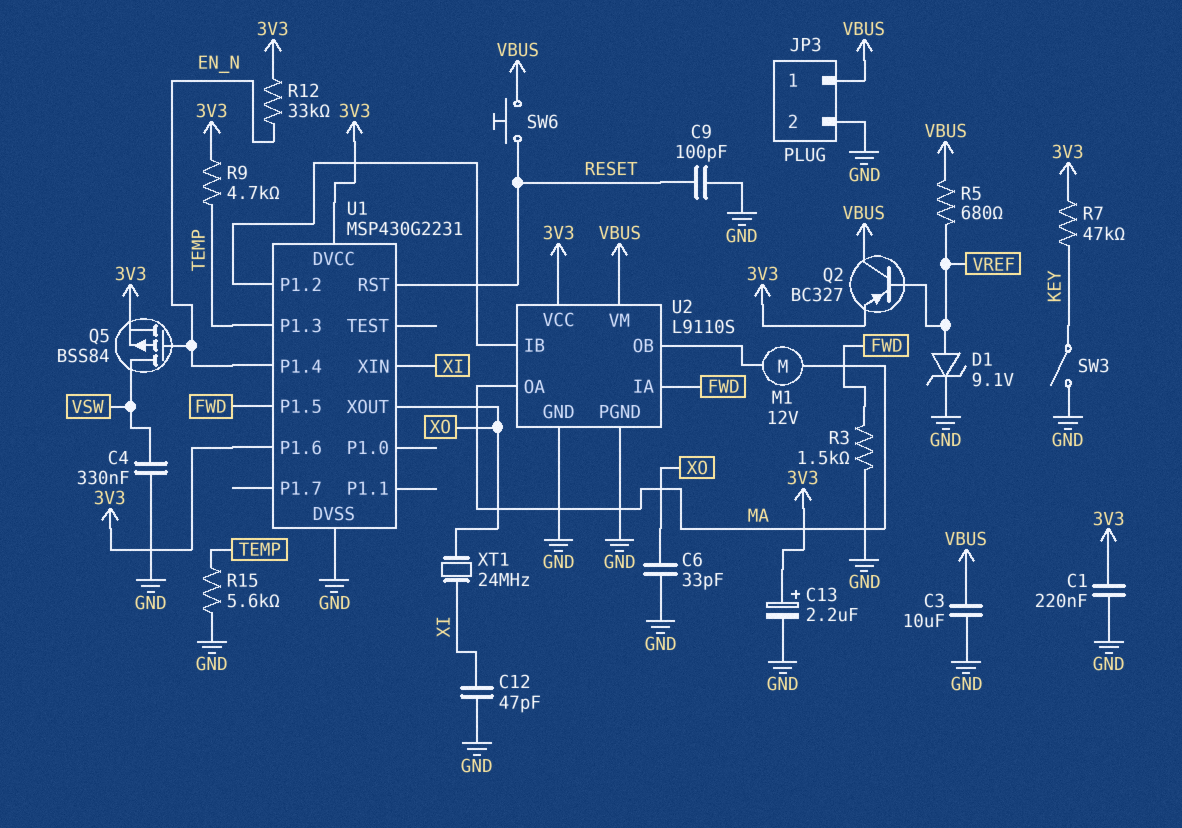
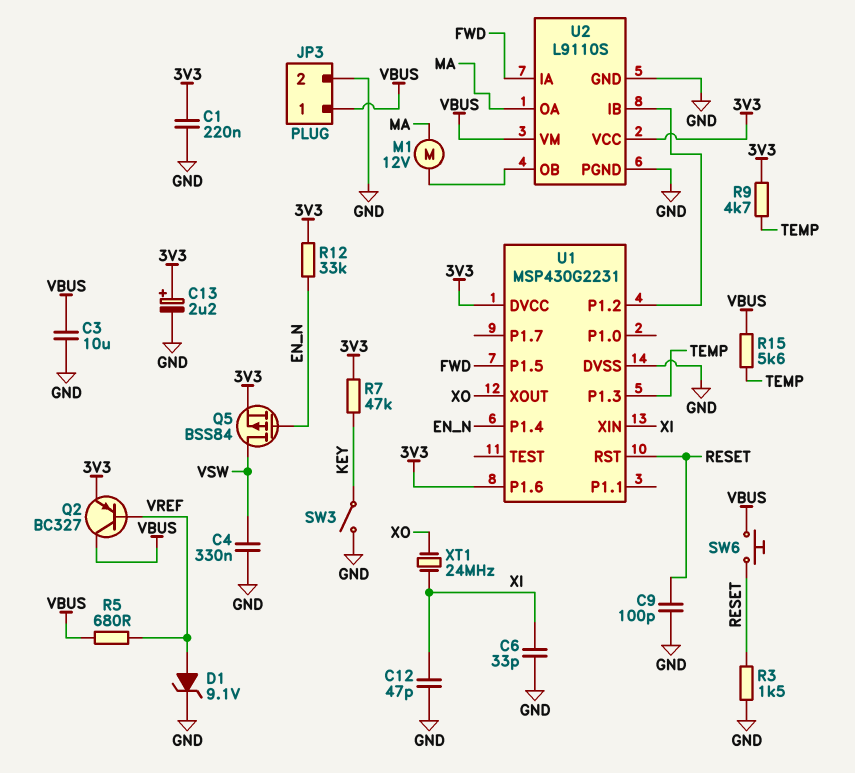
C6: 33pF (GND, XO) -> 33pF (GND, XI)
R3: 1.5k (FWD, GND) -> 1.5k (GND, RESET)
R15: 5.6k (GND, TEMP) -> 5.6k (TEMP, VBUS)

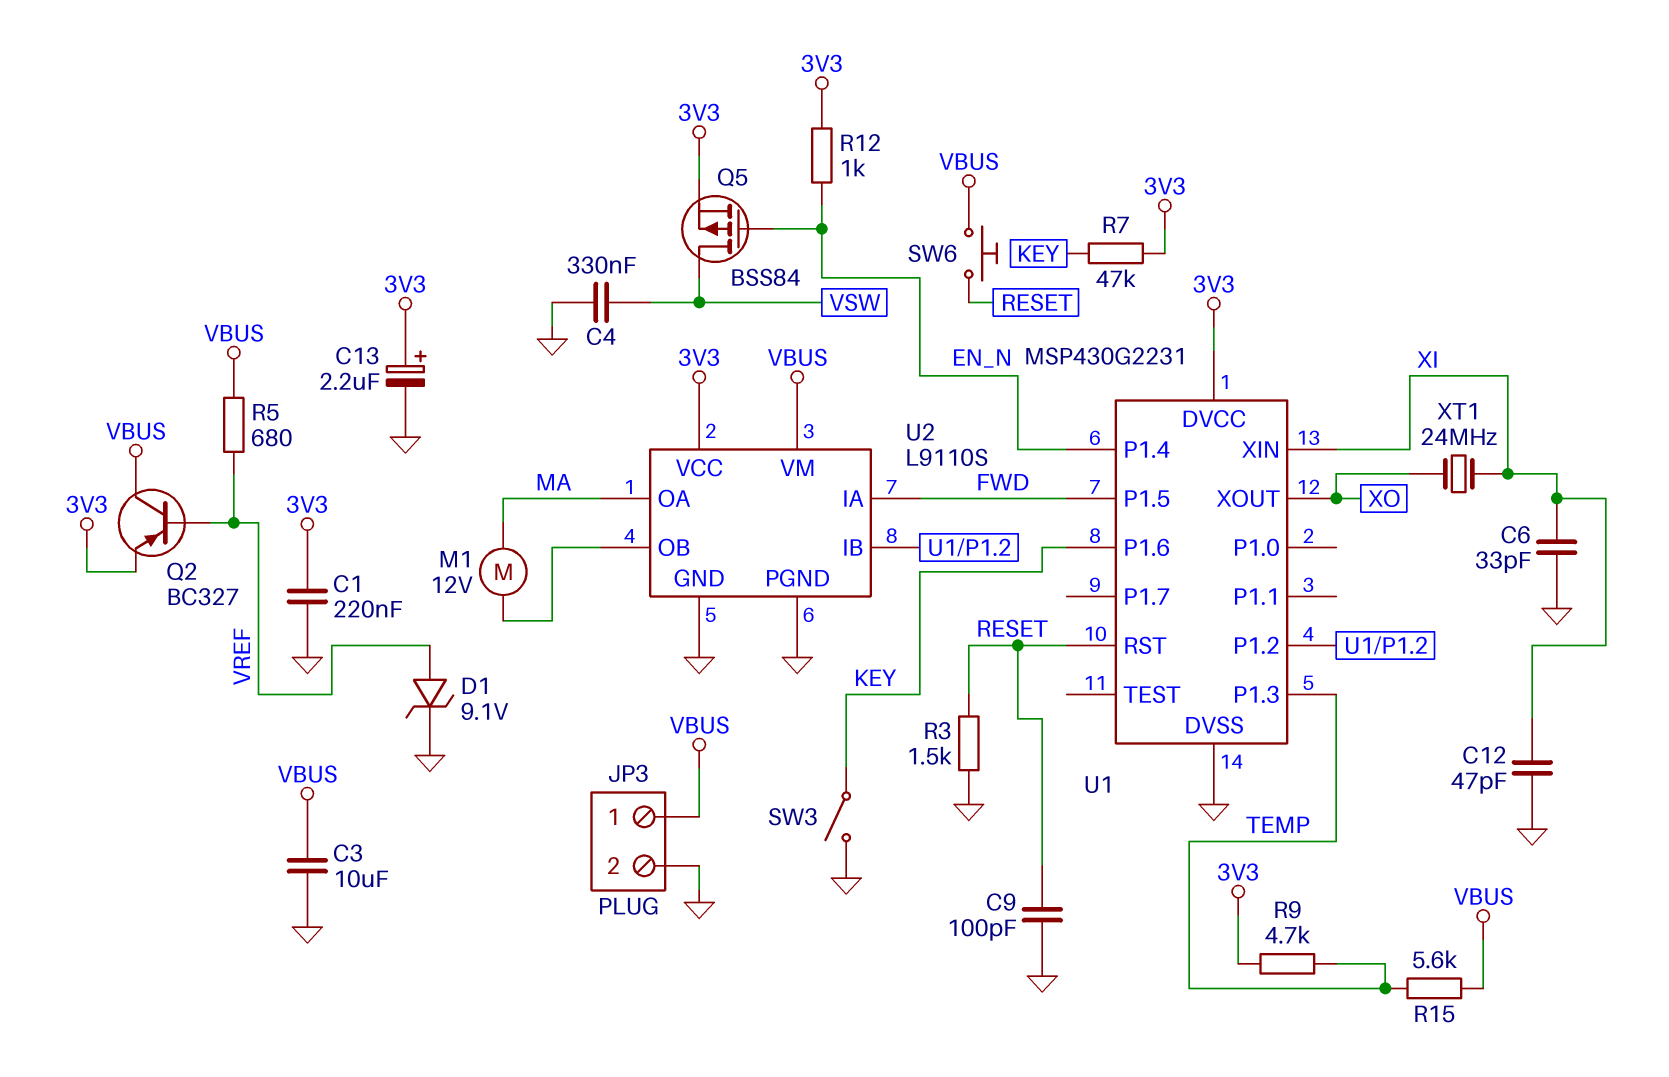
R12: 33k (3V3, EN_N) -> 1k (3V3, EN_N)
U1 pin P1.6: 3V3 -> KEY

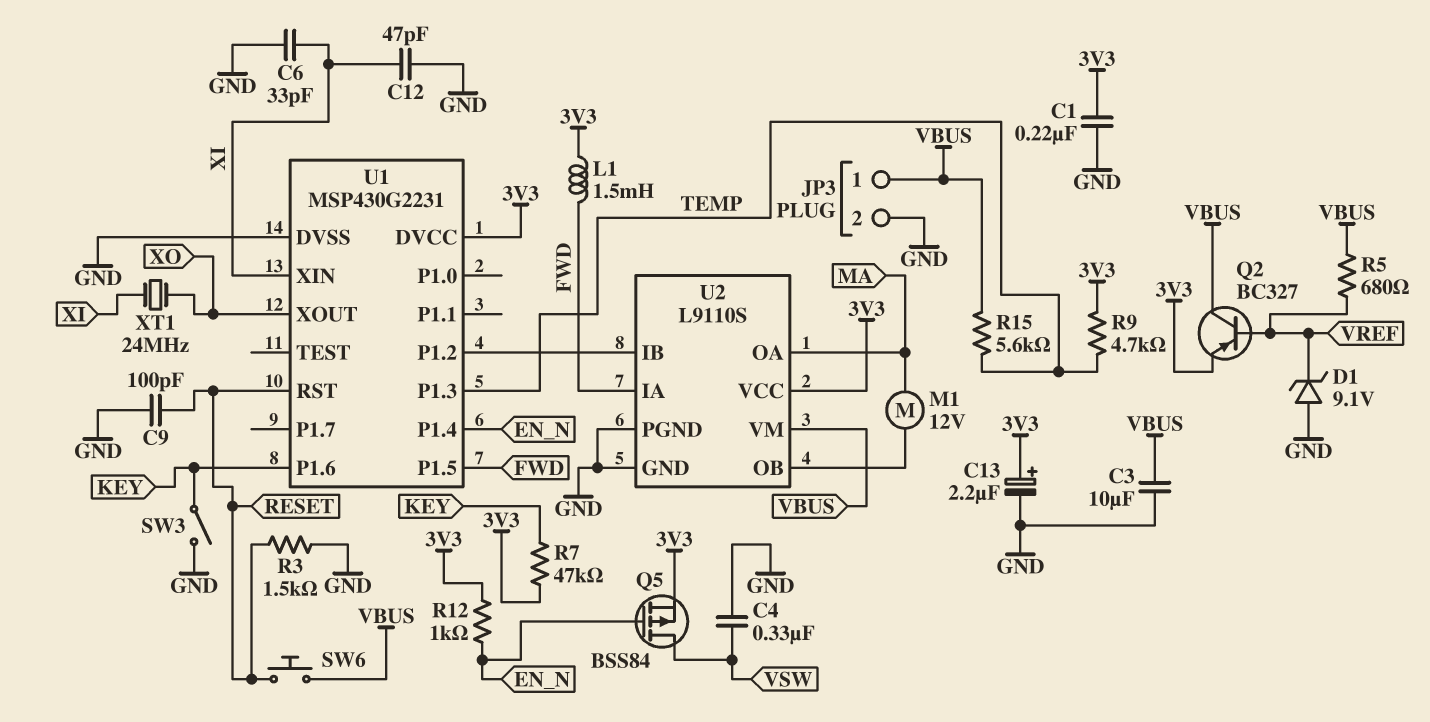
D1: zener 9.1V (A VREF, K GND) -> zener 9.1V (A GND, K VREF)
L1: none -> 1.5mH (3V3, FWD)

